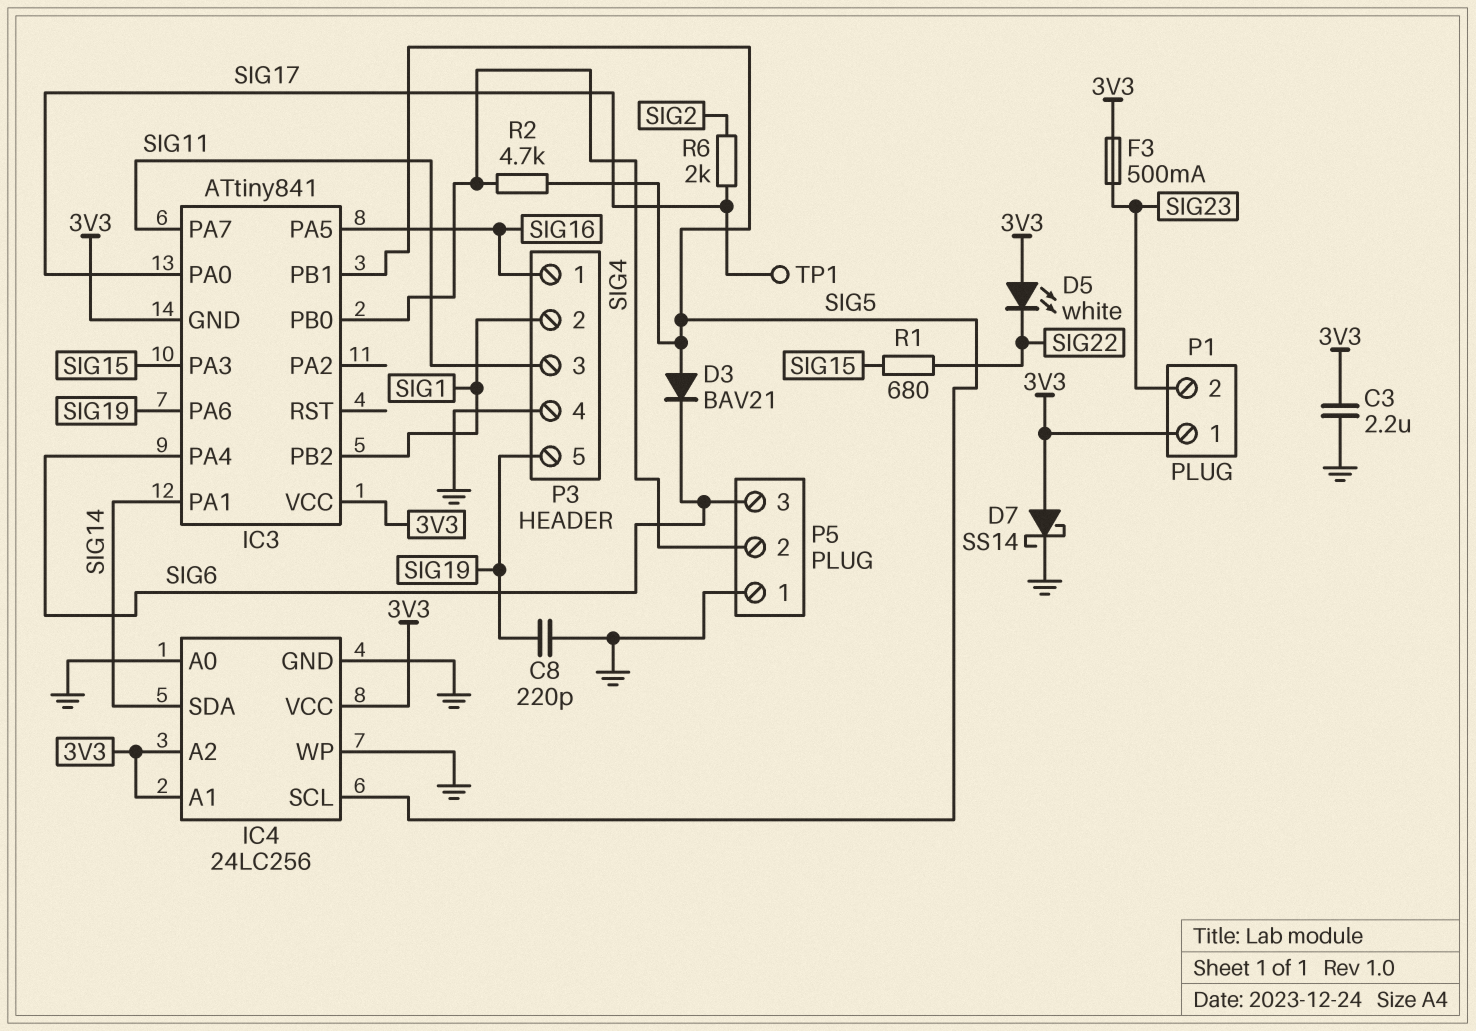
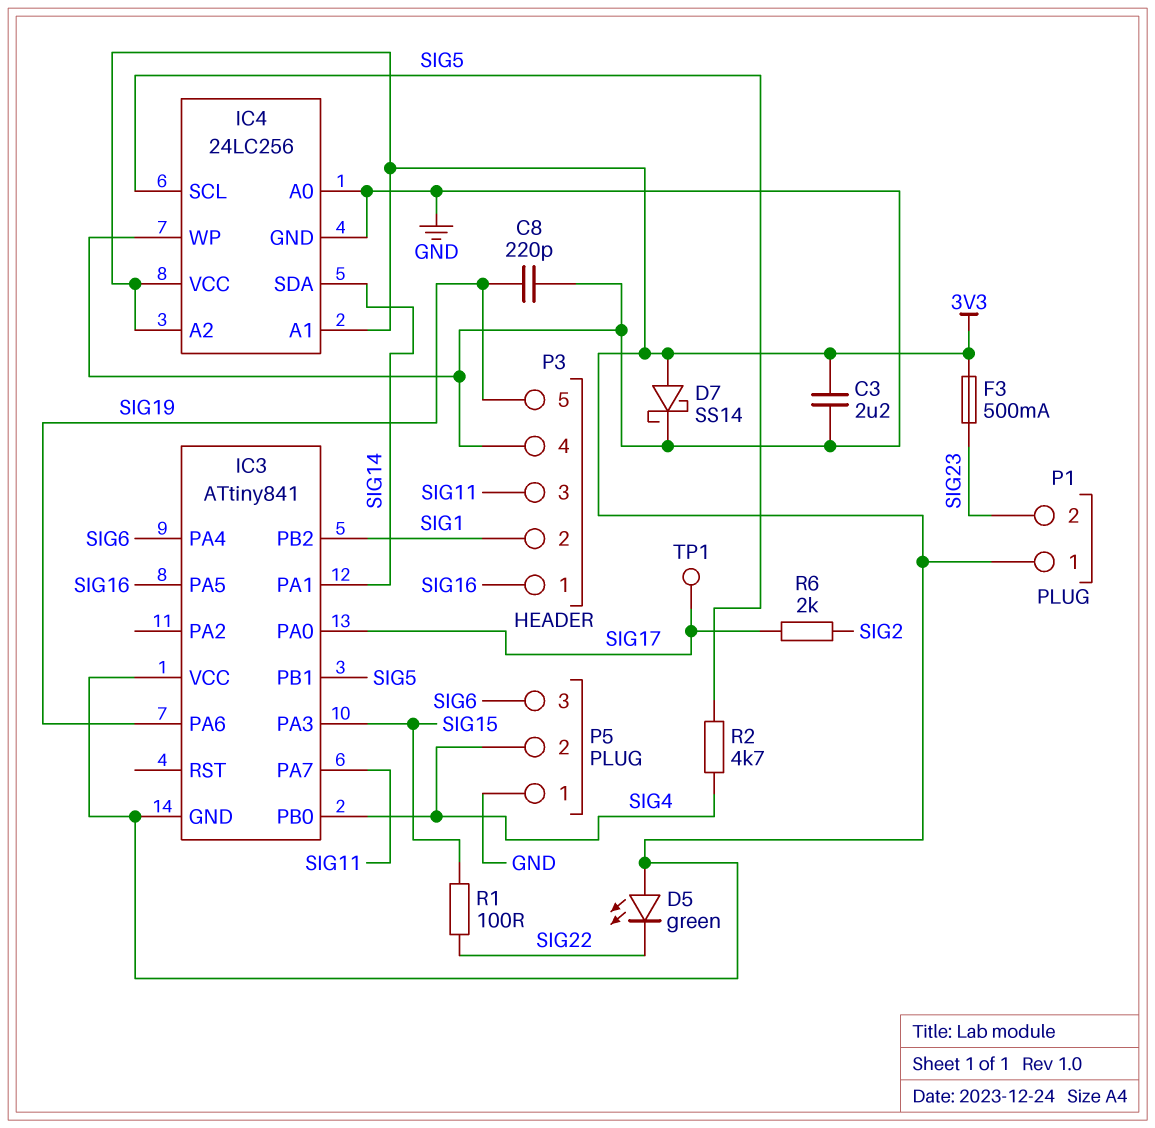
D3: diode BAV21 (A SIG5, K SIG6) -> none
D5: LED white (A 3V3, K SIG22) -> LED green (A 3V3, K SIG22)
R1: 680 (SIG15, SIG22) -> 100 (SIG15, SIG22)

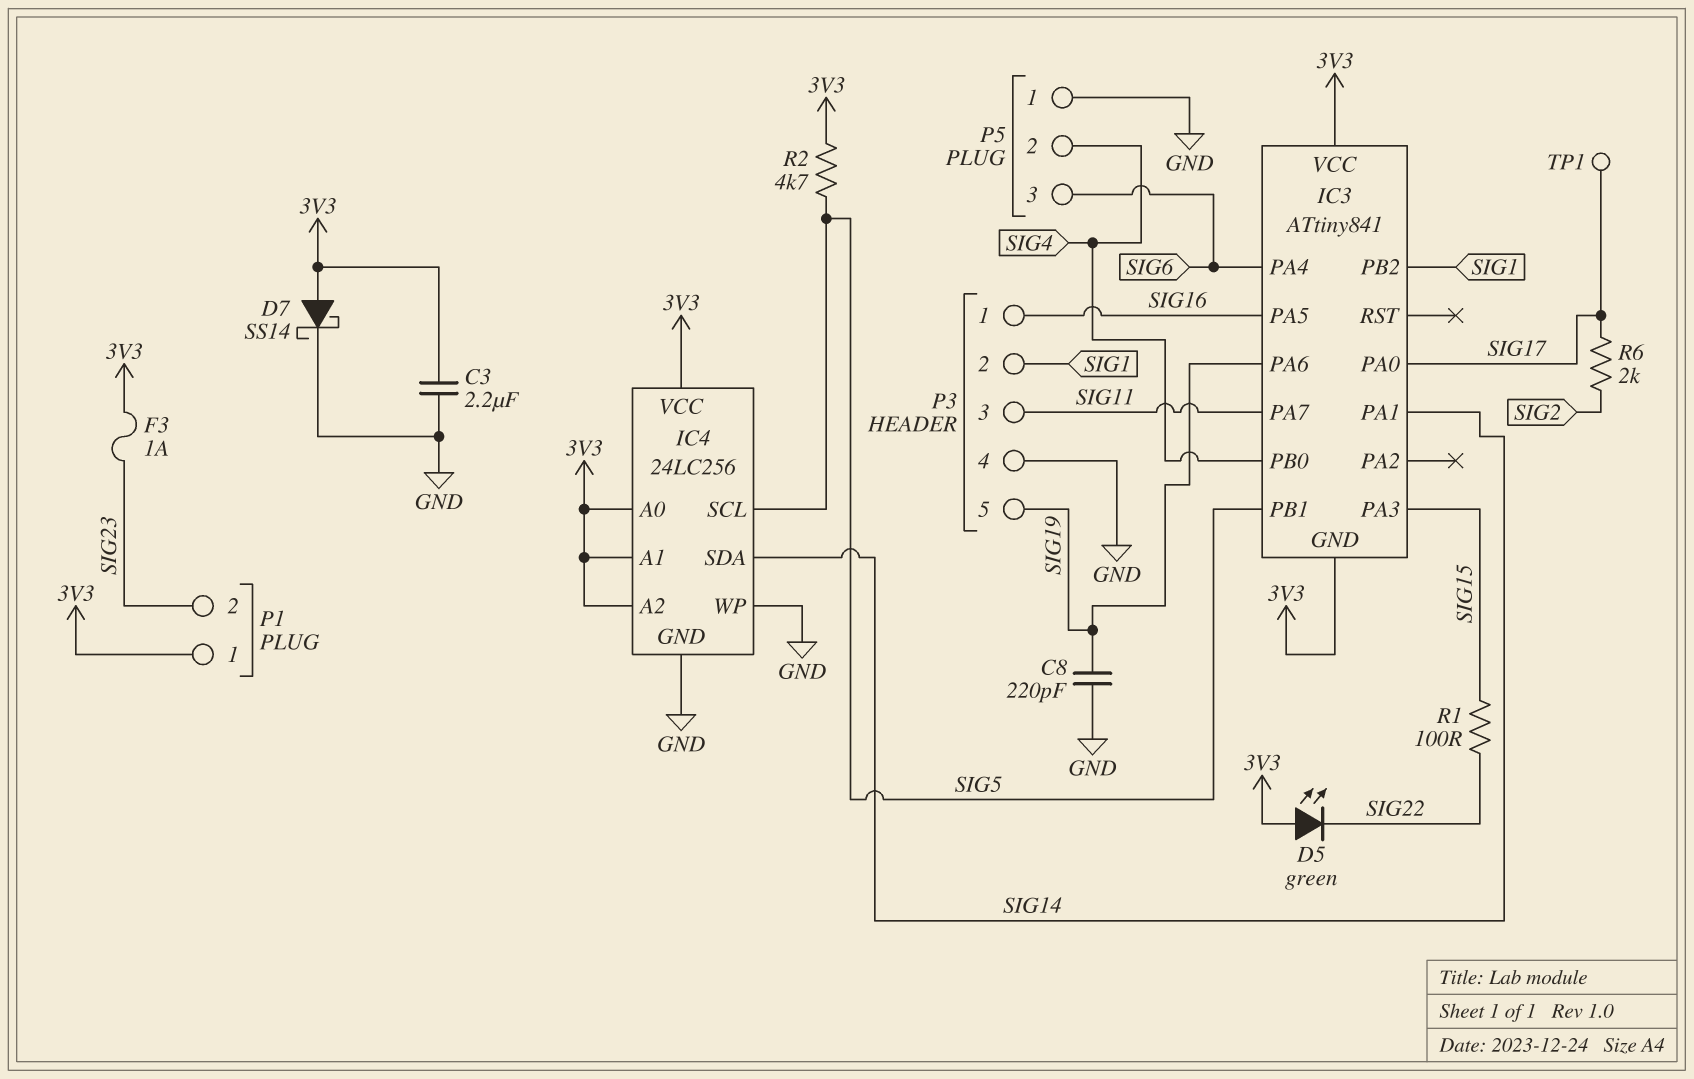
F3: 500mA (3V3, SIG23) -> 1A (3V3, SIG23)
IC4 pin A0: GND -> 3V3
R2: 4.7k (SIG4, SIG5) -> 4.7k (3V3, SIG5)

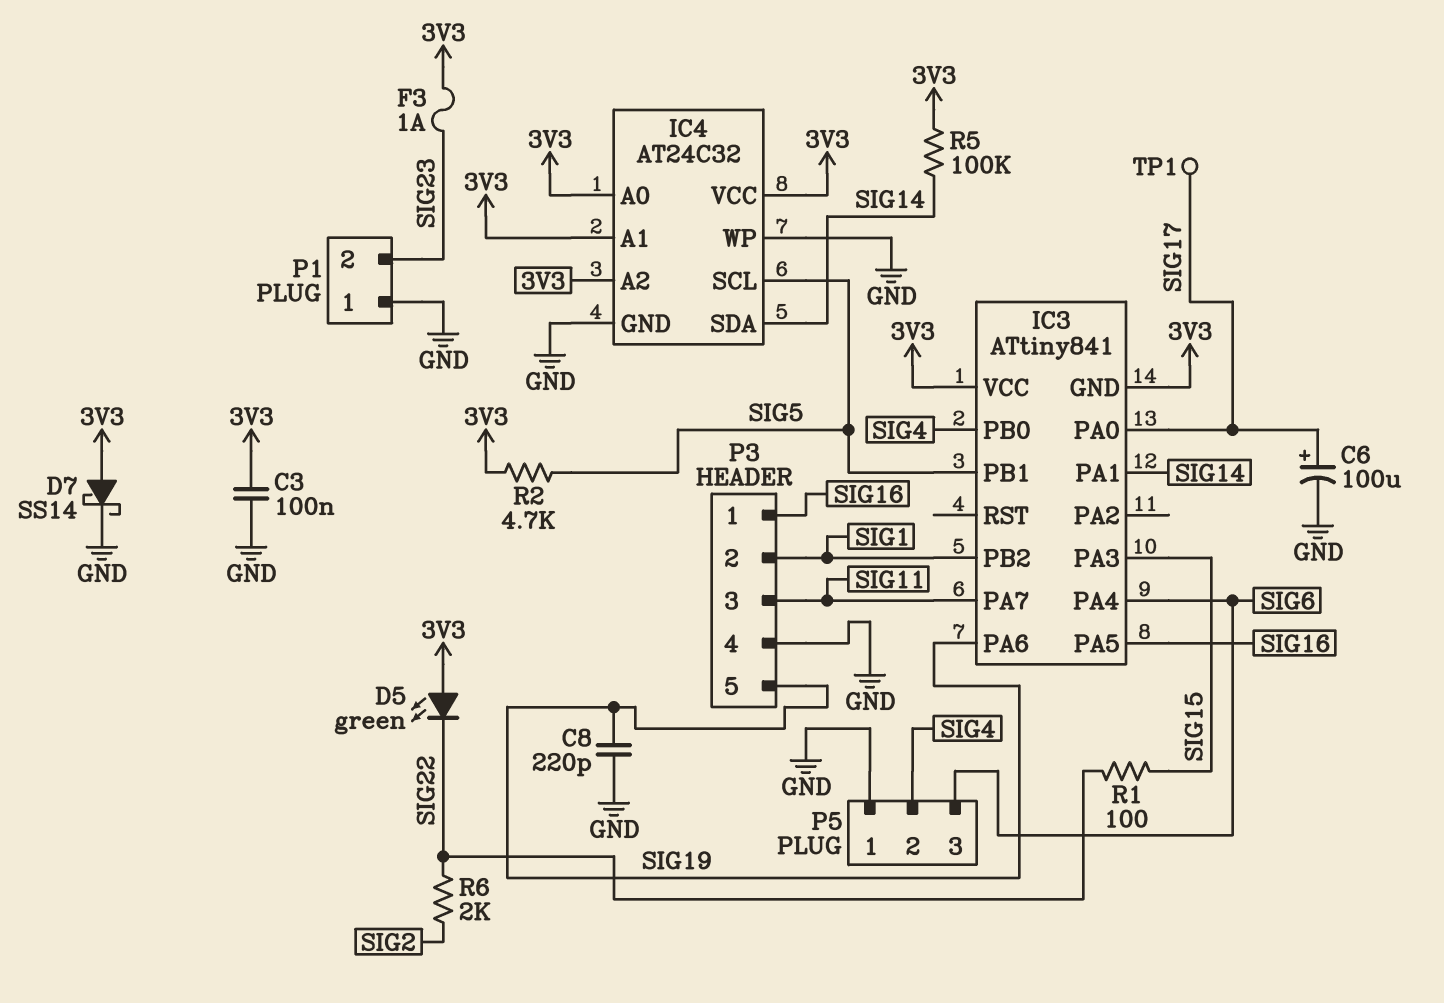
C3: 2.2uF (3V3, GND) -> 100nF (3V3, GND)
C6: none -> 100uF (plus SIG17, minus GND)
IC4: 24LC256 -> AT24C32
P1 pin 1: 3V3 -> GND
R5: none -> 100k (3V3, SIG14)
R6: 2k (SIG2, SIG17) -> 2k (SIG2, SIG22)

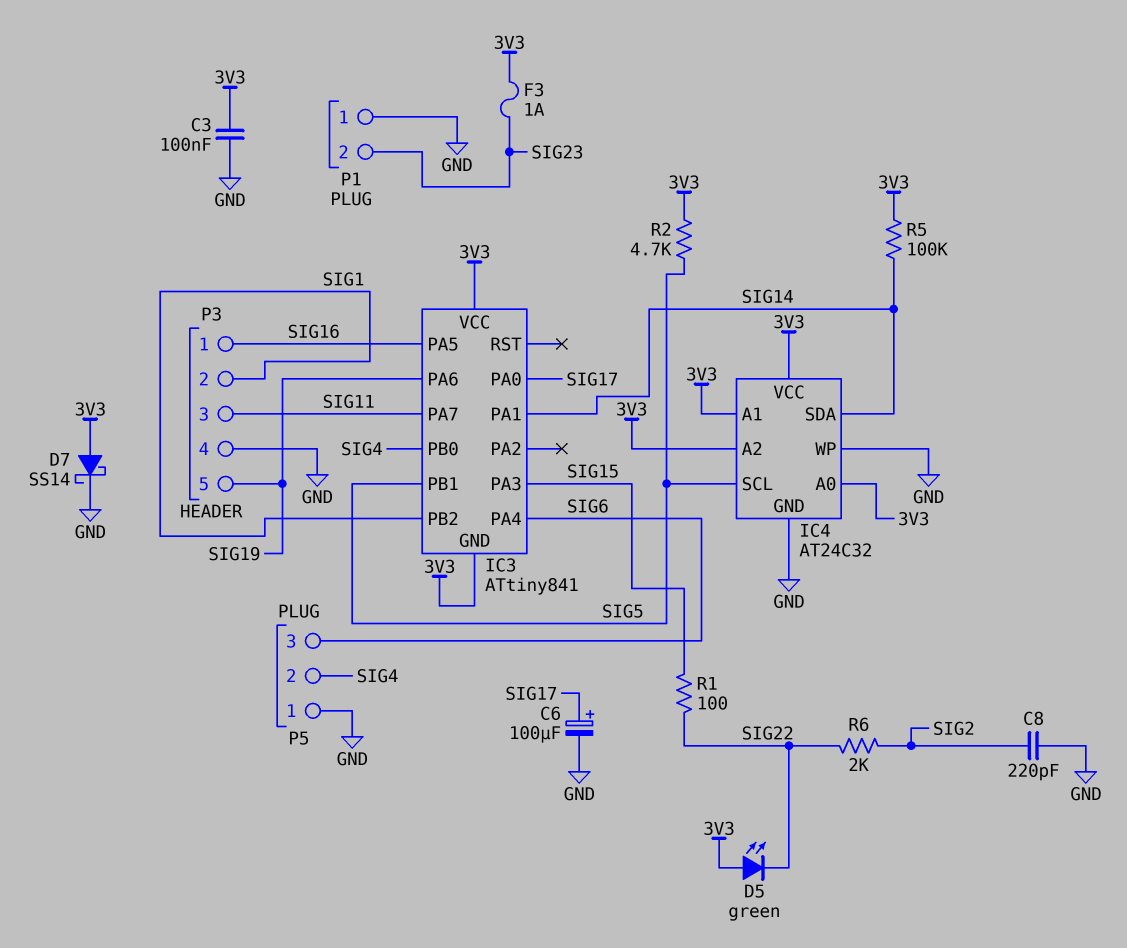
C8: 220pF (GND, SIG19) -> 220pF (GND, SIG2)
TP1: test point (SIG17) -> none

